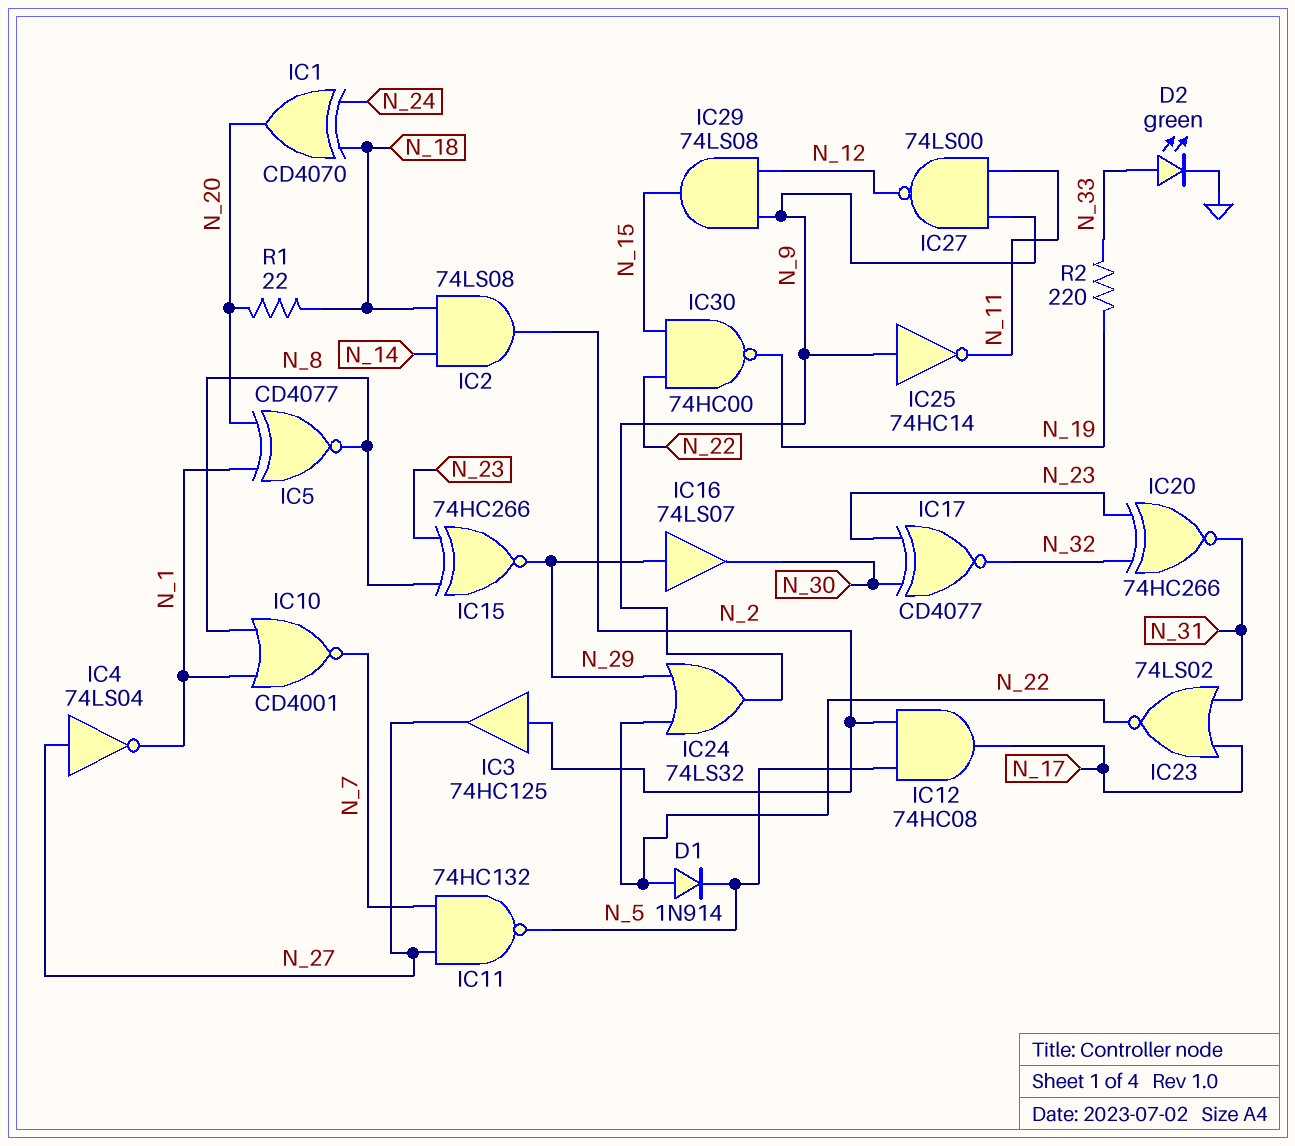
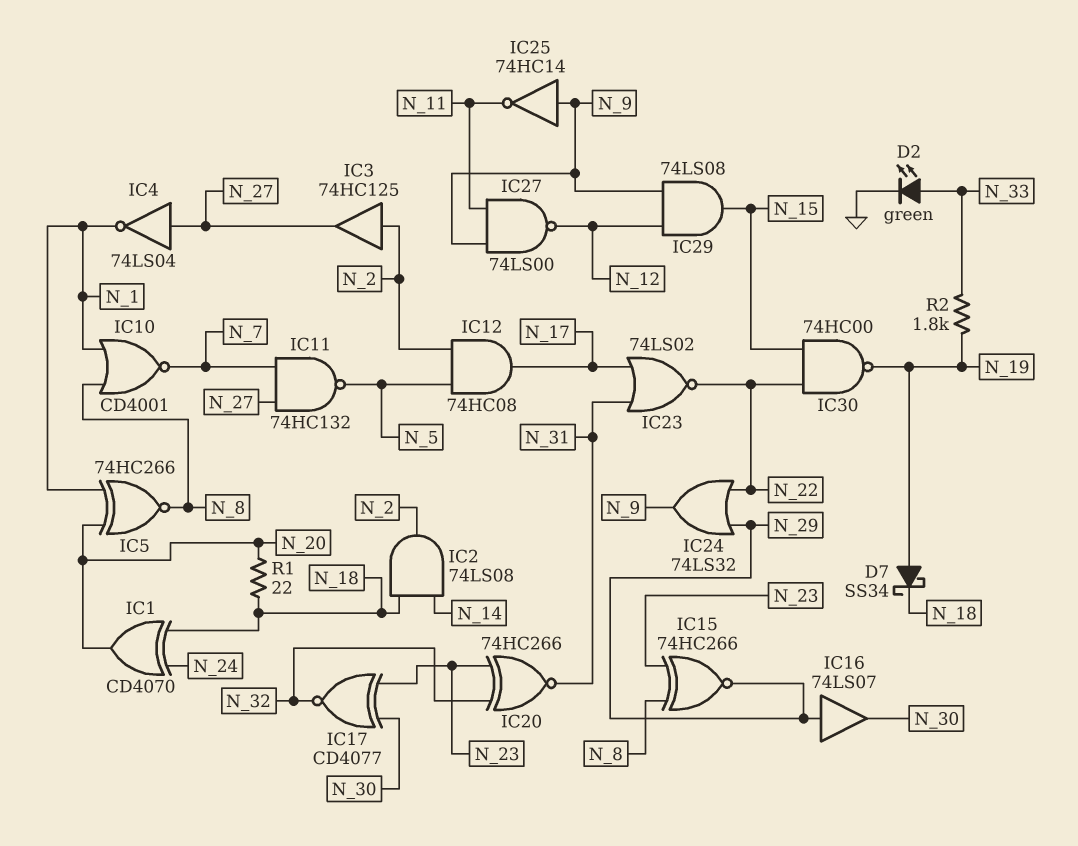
D1: diode 1N914 (A N_22, K N_5) -> none
D7: none -> schottky SS34 (A N_19, K N_18)
IC5: XNOR CD4077 (in N_1, in N_20, out N_8) -> XNOR 74HC266 (in N_1, in N_20, out N_8)
R2: 220 (N_19, N_33) -> 1.8k (N_19, N_33)

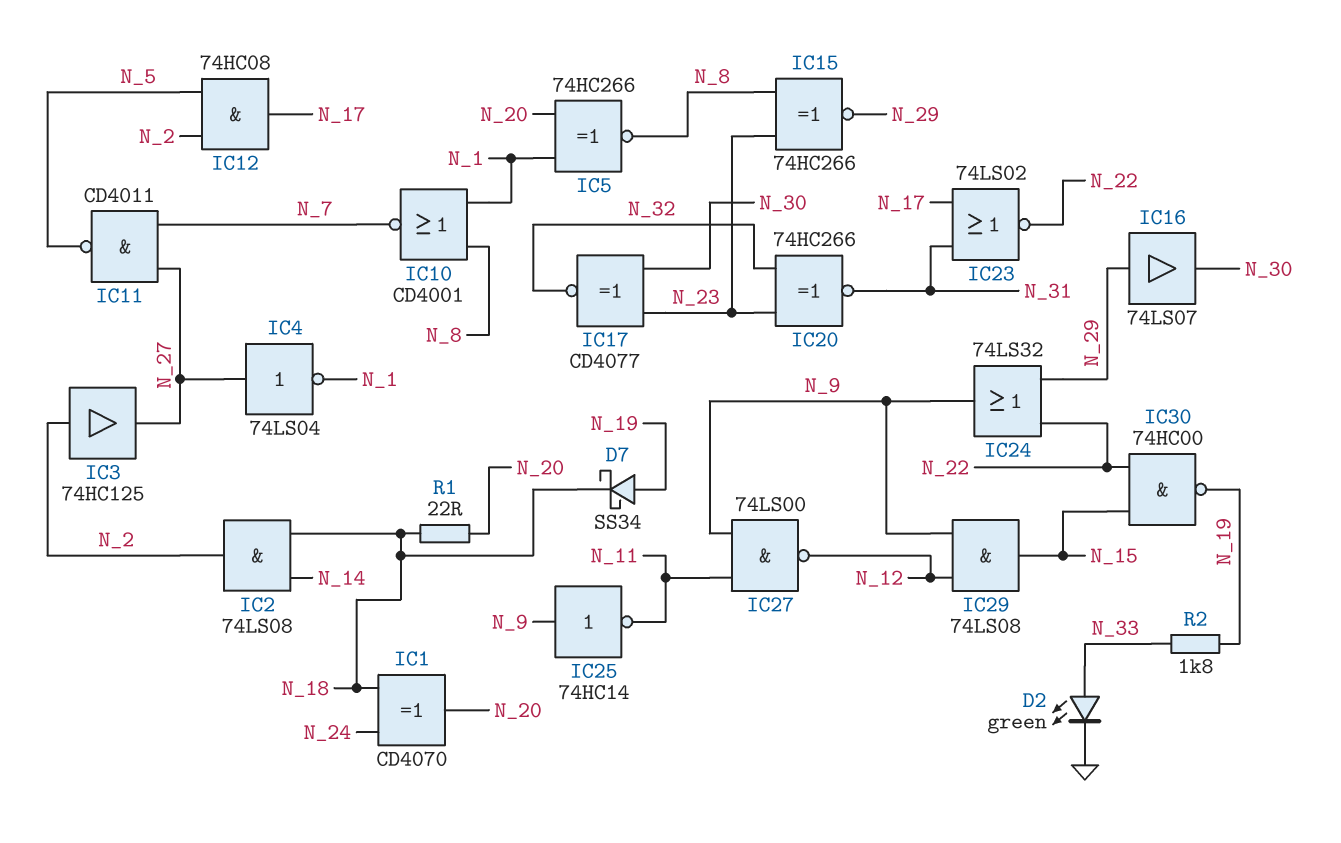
IC11: NAND 74HC132 (in N_7, in N_27, out N_5) -> NAND CD4011 (in N_7, in N_27, out N_5)

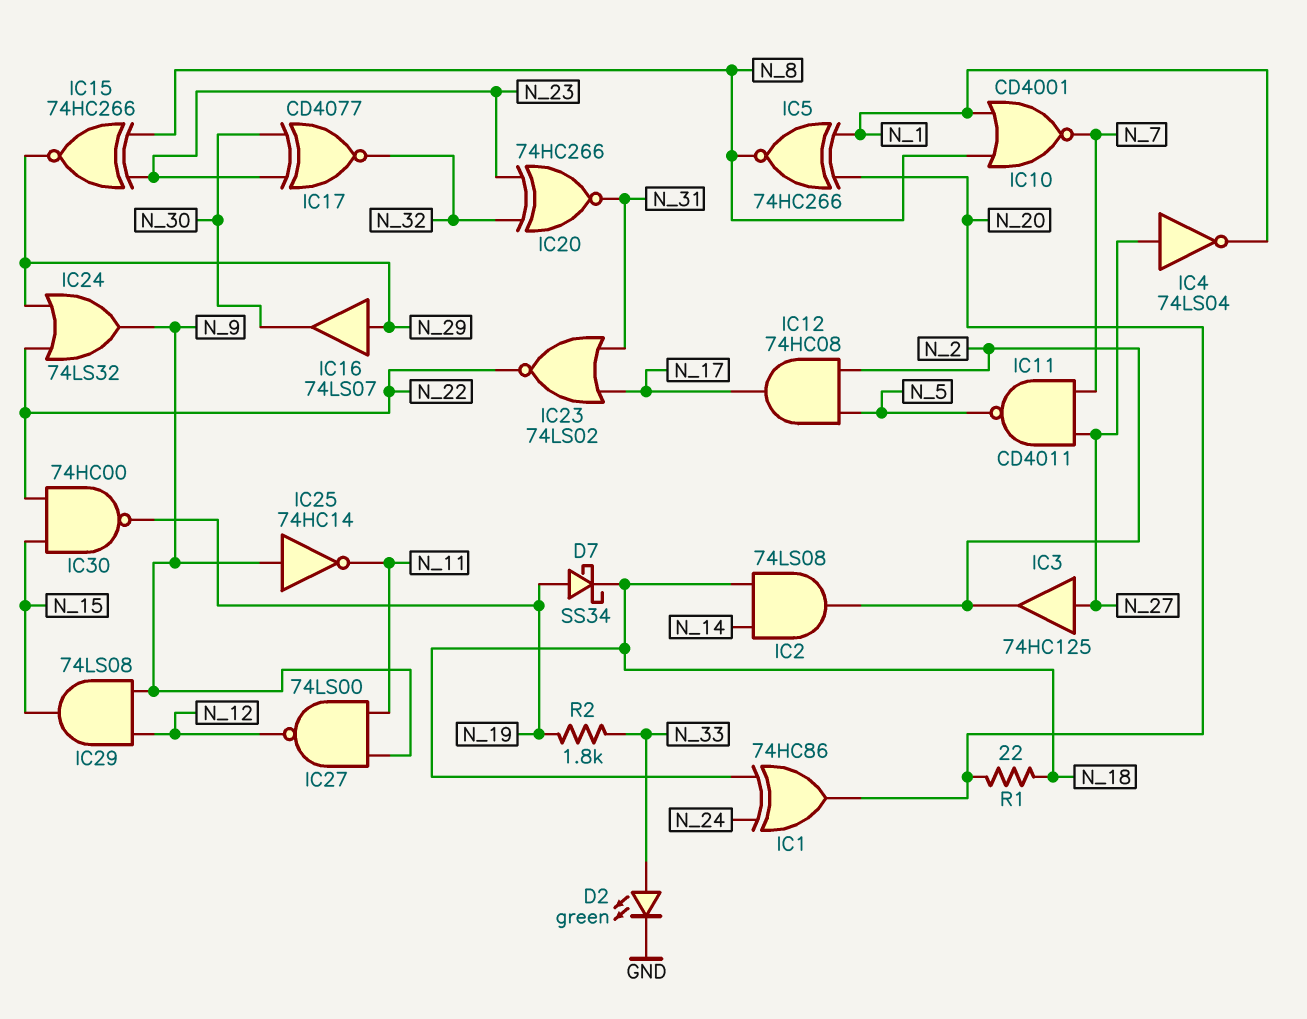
IC1: XOR CD4070 (in N_18, in N_24, out N_20) -> XOR 74HC86 (in N_18, in N_24, out N_20)
IC3: buffer 74HC125 (in N_2, out N_27) -> buffer 74HC125 (in N_27, out N_2)

